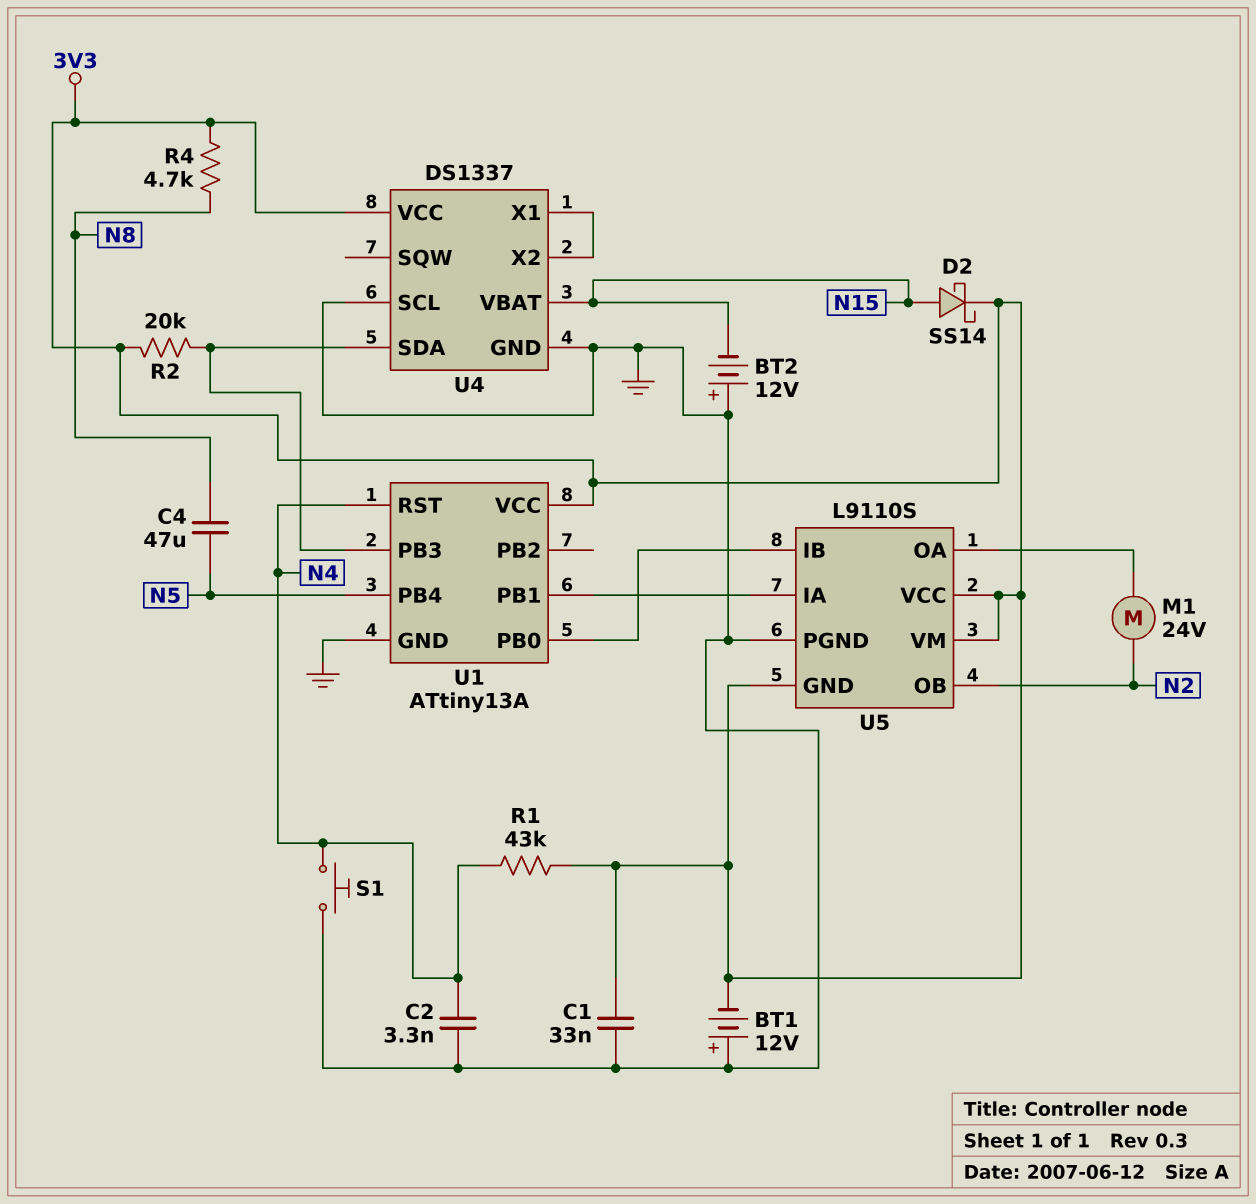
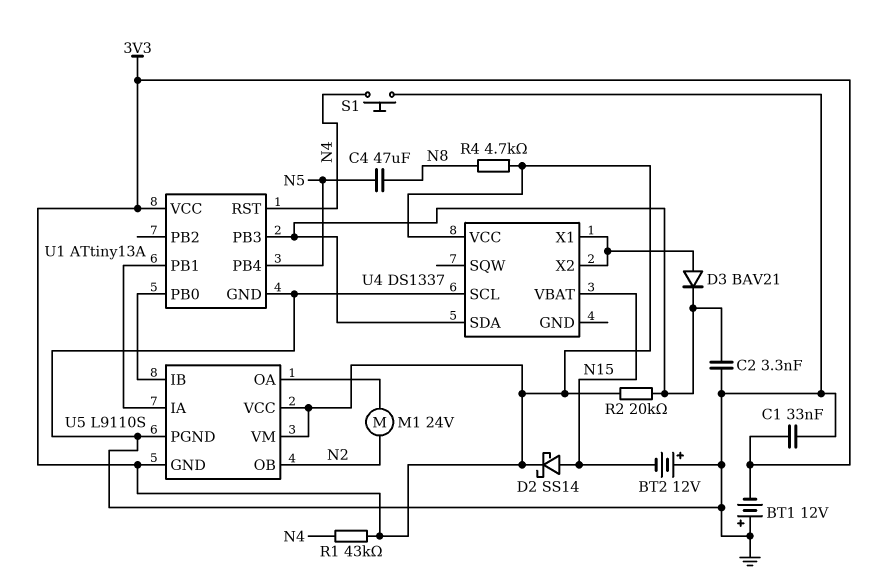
C2: 3.3nF (GND, N4) -> 3.3nF (GND, U1/PB3)
D3: none -> diode BAV21 (A U4/X1, K U1/PB3)
U4 pin GND: GND -> none

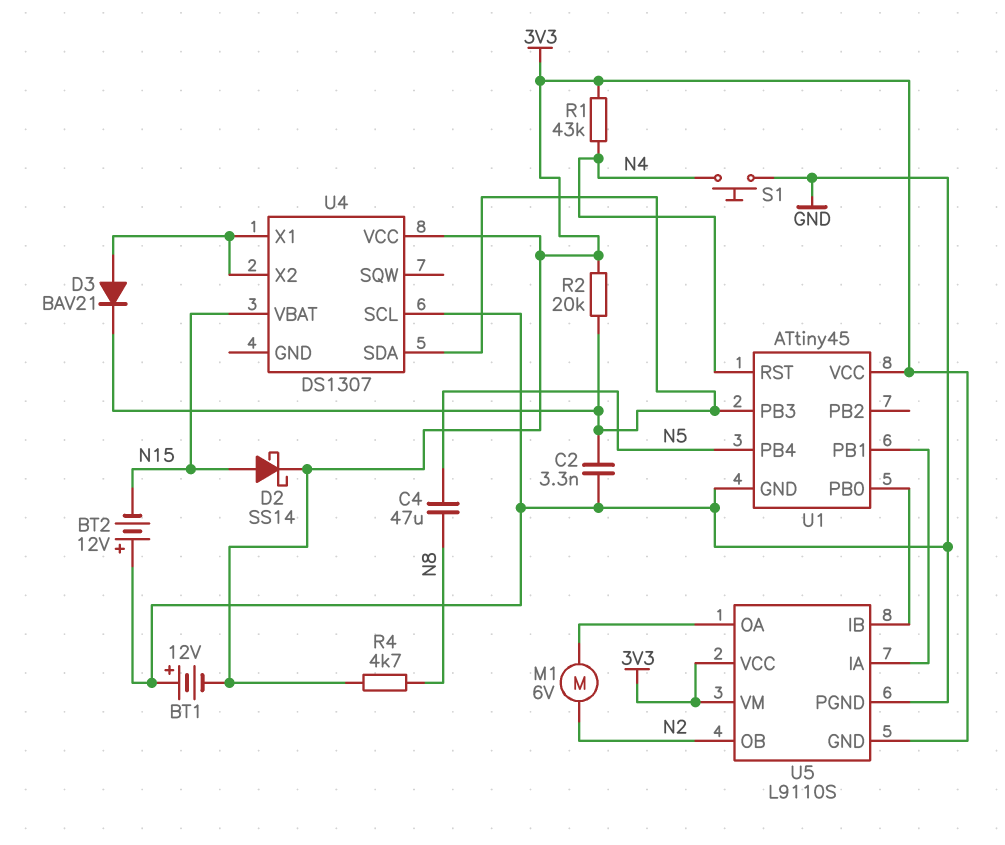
C1: 33nF (3V3, GND) -> none
M1: motor 24V (N2, U5/OA) -> motor 6V (N2, U5/OA)
U1: ATtiny13A -> ATtiny45
U4: DS1337 -> DS1307

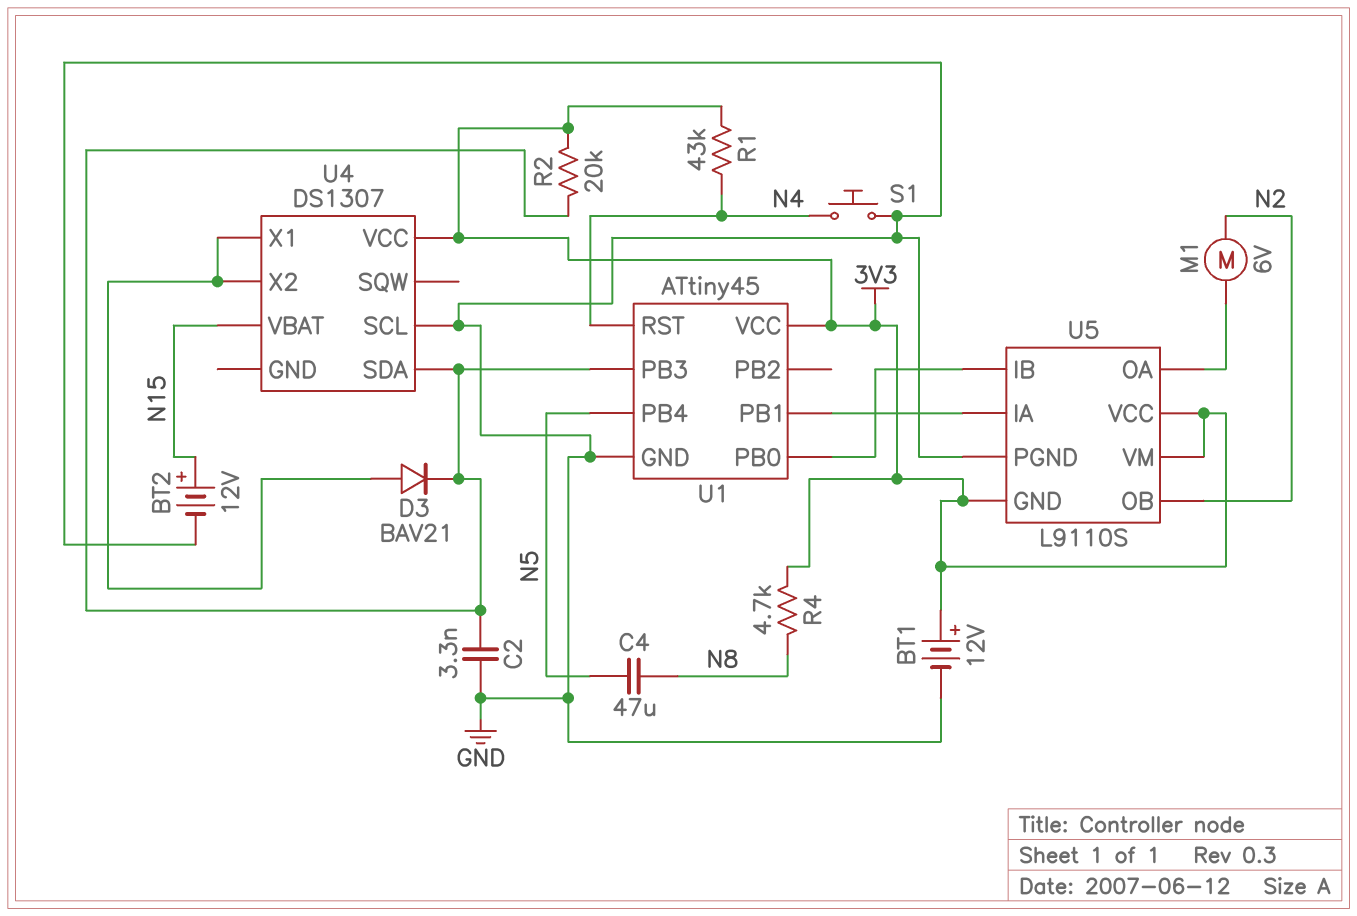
BT1: 12V (plus GND, minus 3V3) -> 12V (plus 3V3, minus GND)
BT2: 12V (plus GND, minus N15) -> 12V (plus N15, minus GND)
D2: schottky SS14 (A N15, K 3V3) -> none

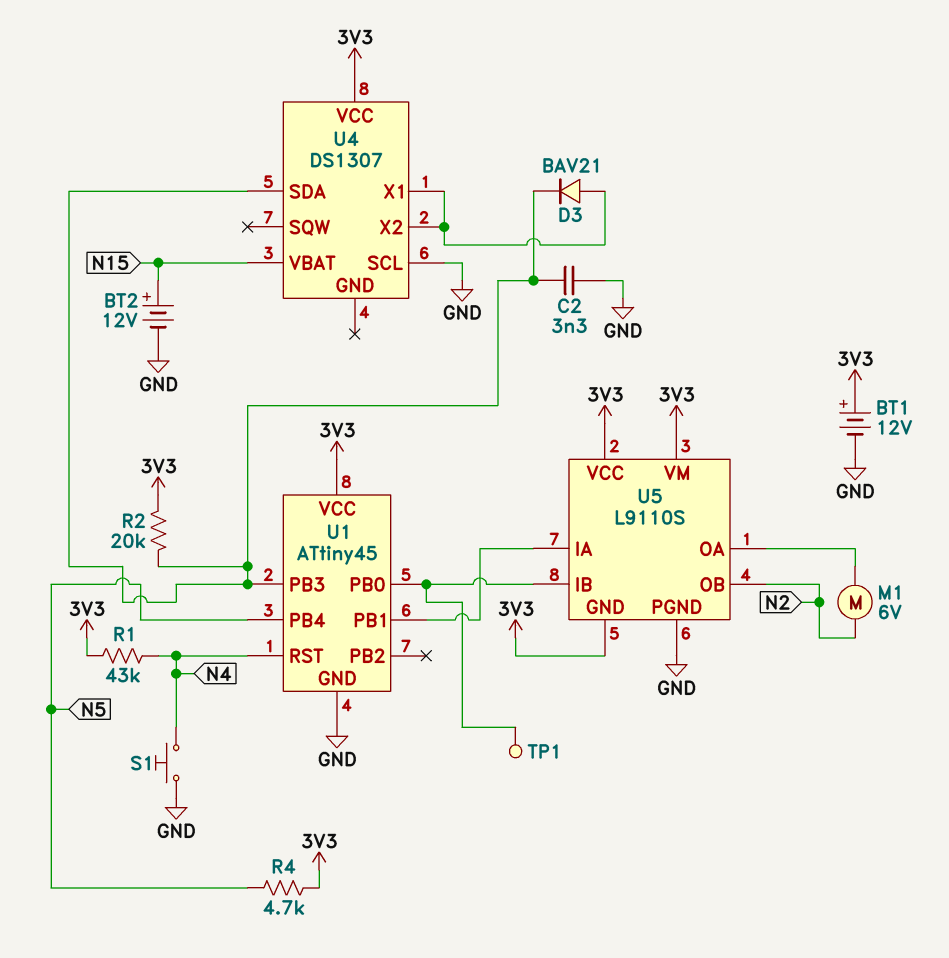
C4: 47uF (N5, N8) -> none
R4: 4.7k (3V3, N8) -> 4.7k (3V3, N5)
TP1: none -> test point (U1/PB0)

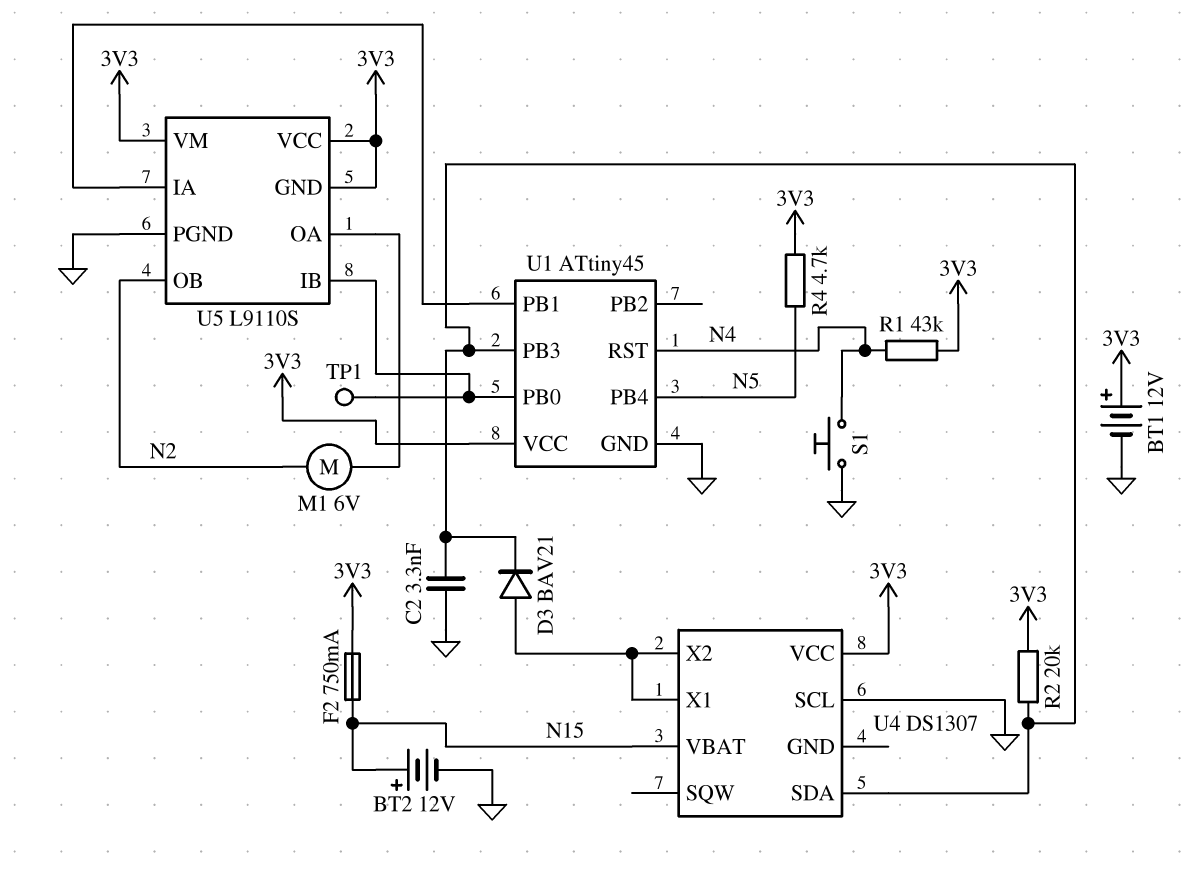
F2: none -> 750mA (3V3, N15)

